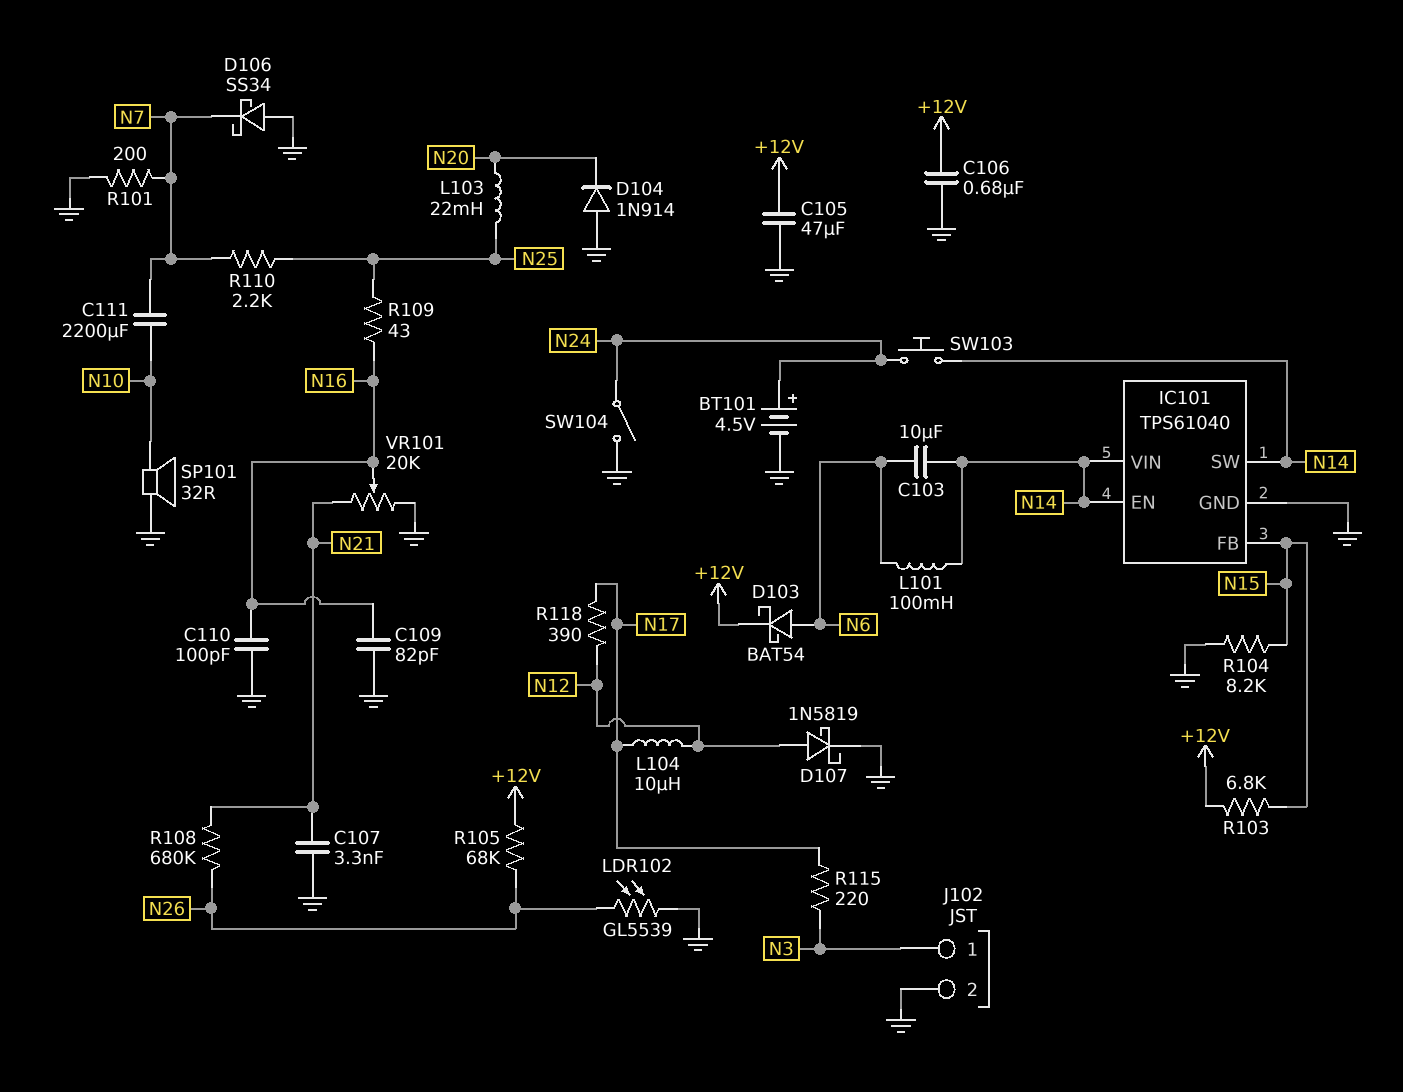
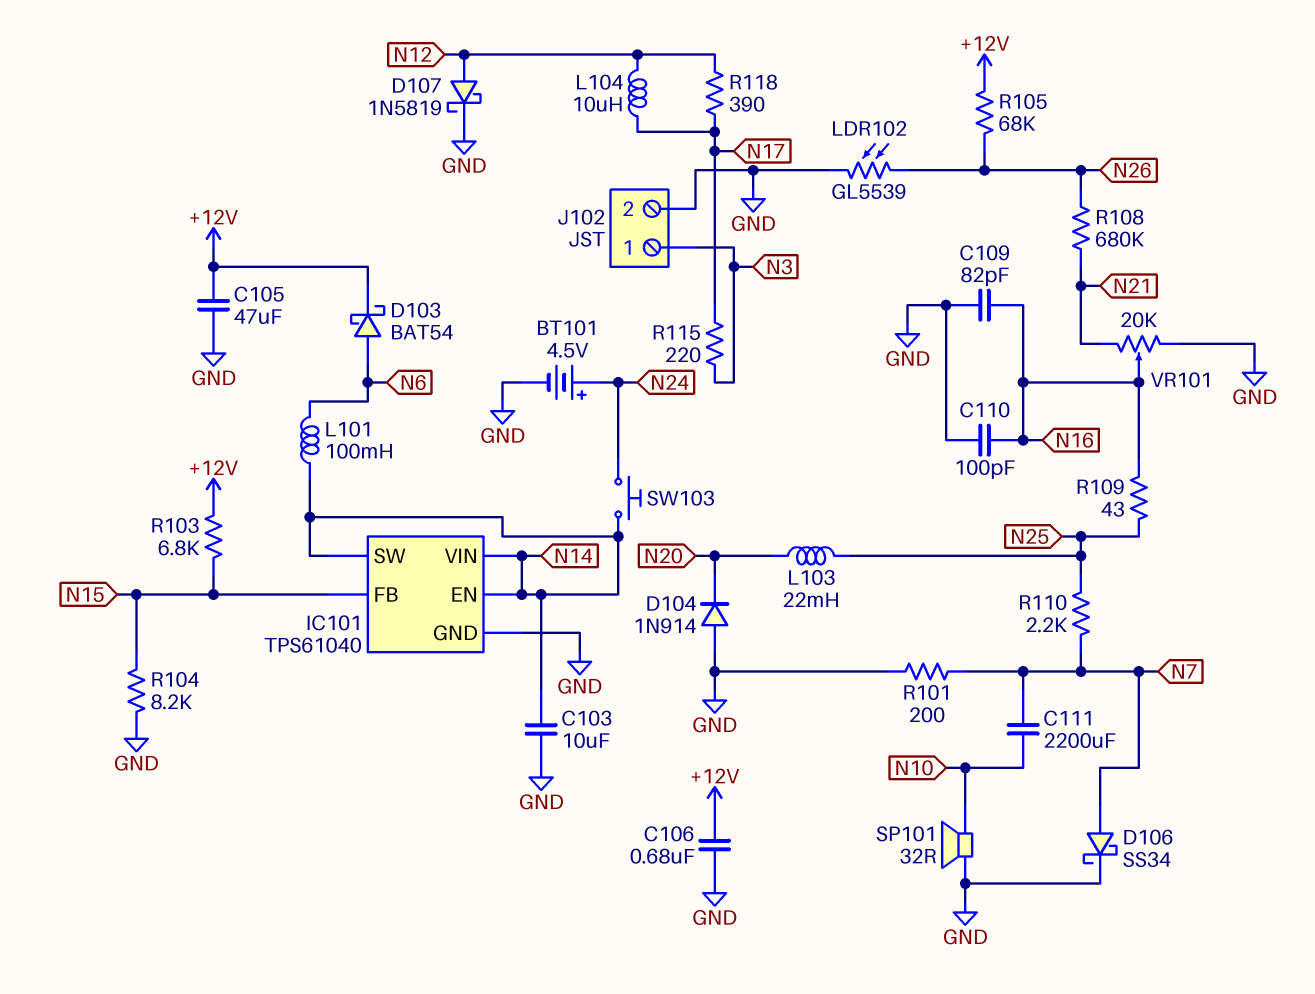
C103: 10uF (N6, N14) -> 10uF (GND, N14)
C107: 3.3nF (GND, N21) -> none
D106: schottky SS34 (A GND, K N7) -> schottky SS34 (A N7, K GND)
SW104: switch (GND, N24) -> none

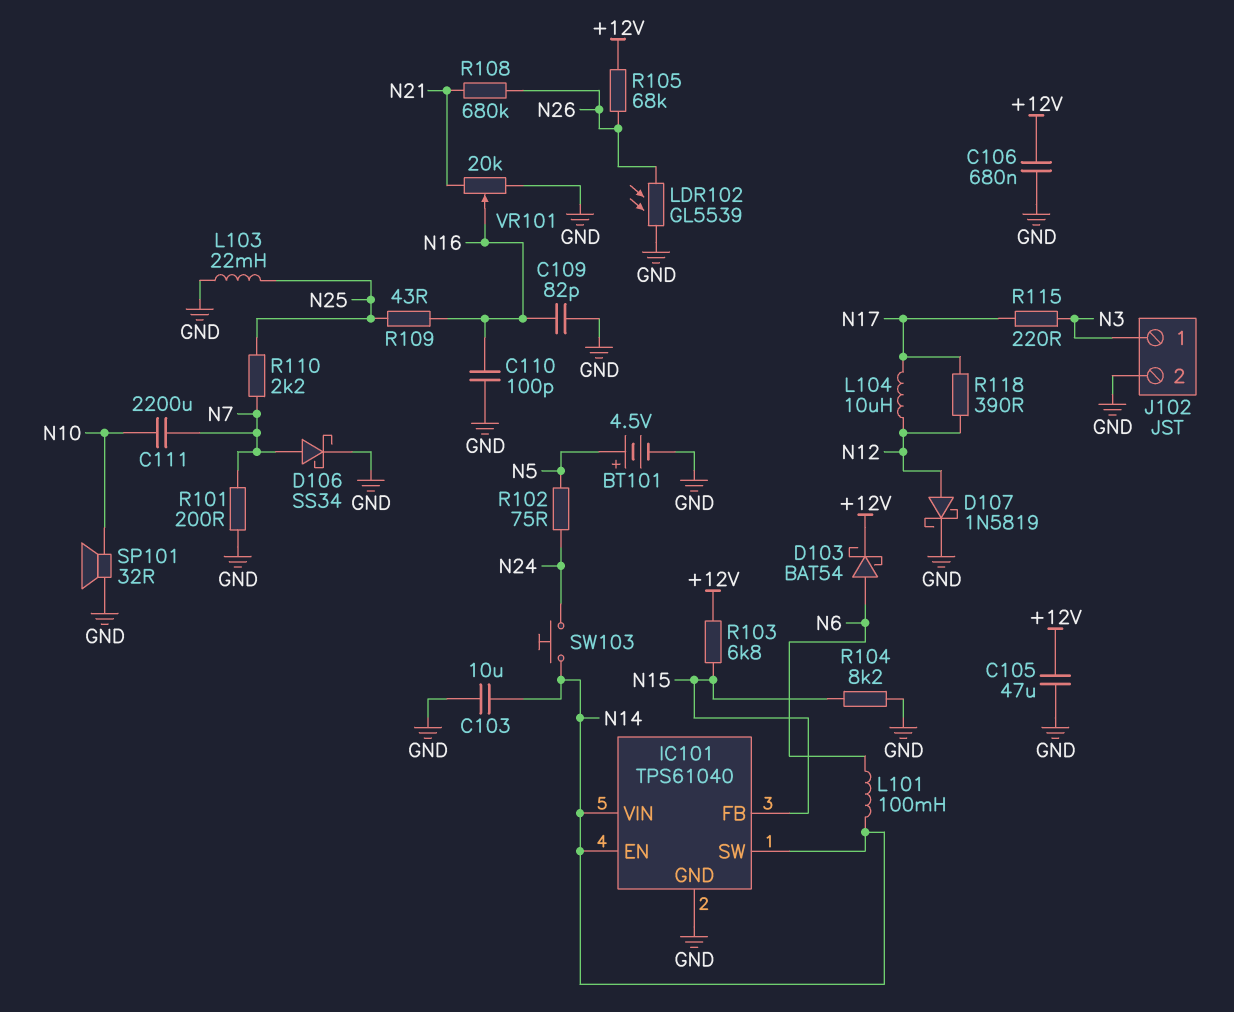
BT101: 4.5V (plus N24, minus GND) -> 4.5V (plus N5, minus GND)
D104: diode 1N914 (A GND, K N20) -> none
L103: 22mH (N20, N25) -> 22mH (GND, N25)
R102: none -> 75 (N5, N24)

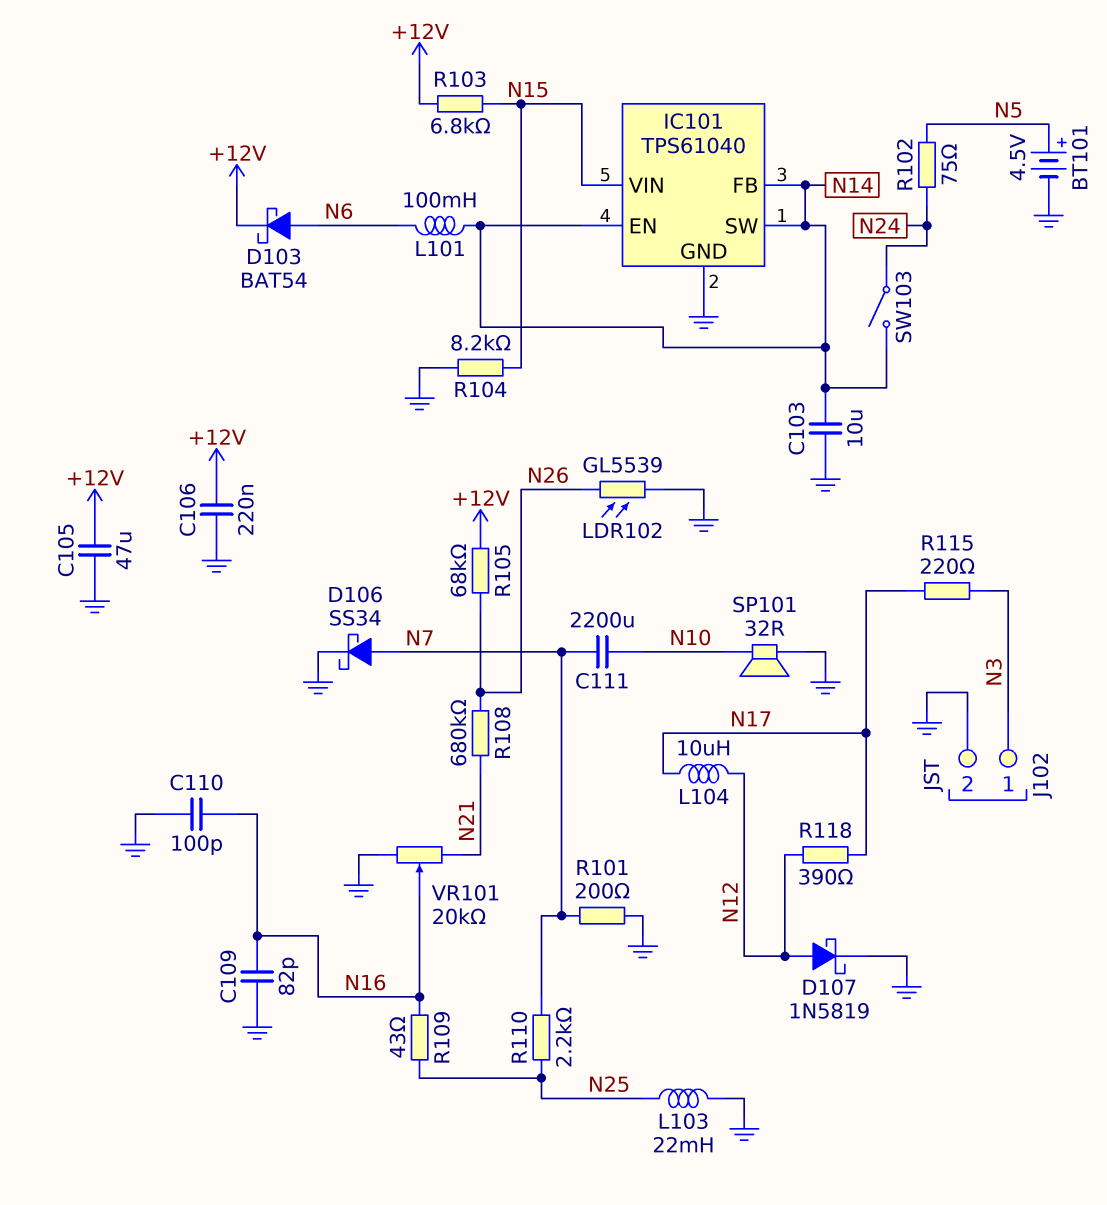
C106: 680nF (+12V, GND) -> 220nF (+12V, GND)
IC101 pin FB: N15 -> N14
IC101 pin VIN: N14 -> N15
SW103: button (N14, N24) -> switch (N14, N24)

